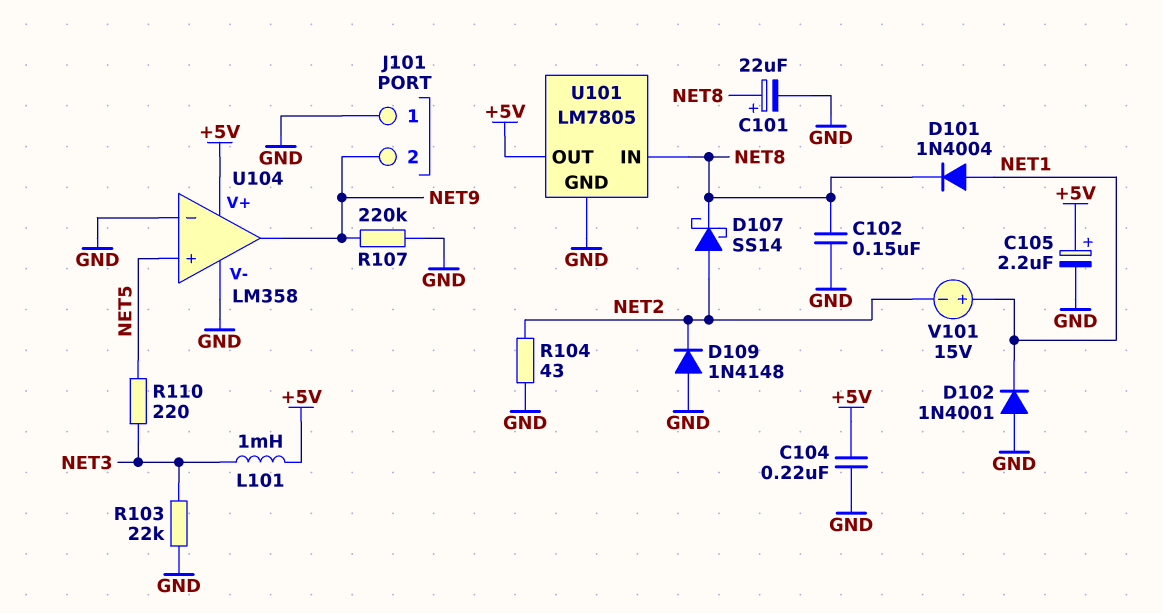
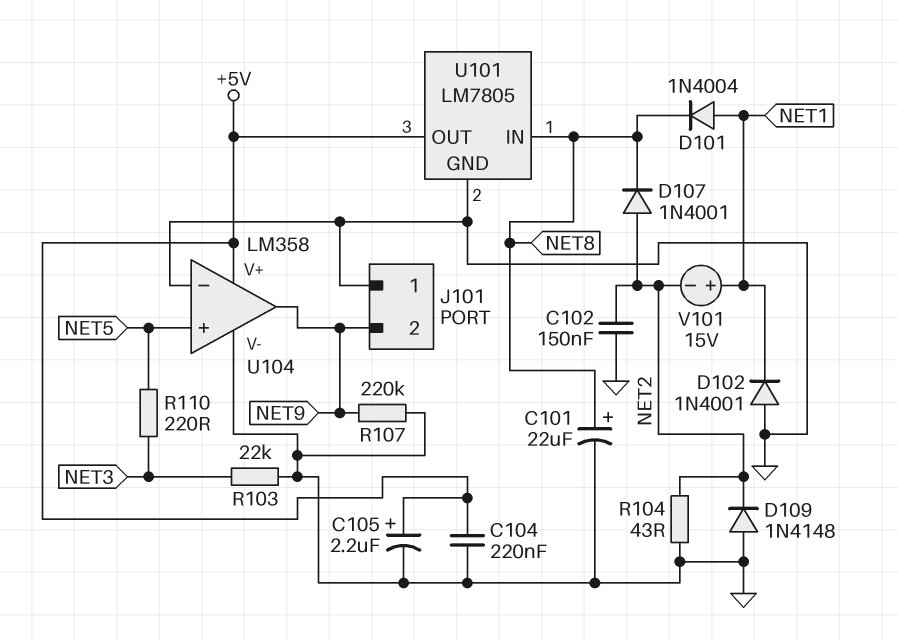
C102: 150nF (GND, NET8) -> 150nF (GND, NET2)
D107: schottky SS14 (A NET2, K NET8) -> diode 1N4001 (A NET2, K NET8)
L101: 1mH (+5V, NET3) -> none

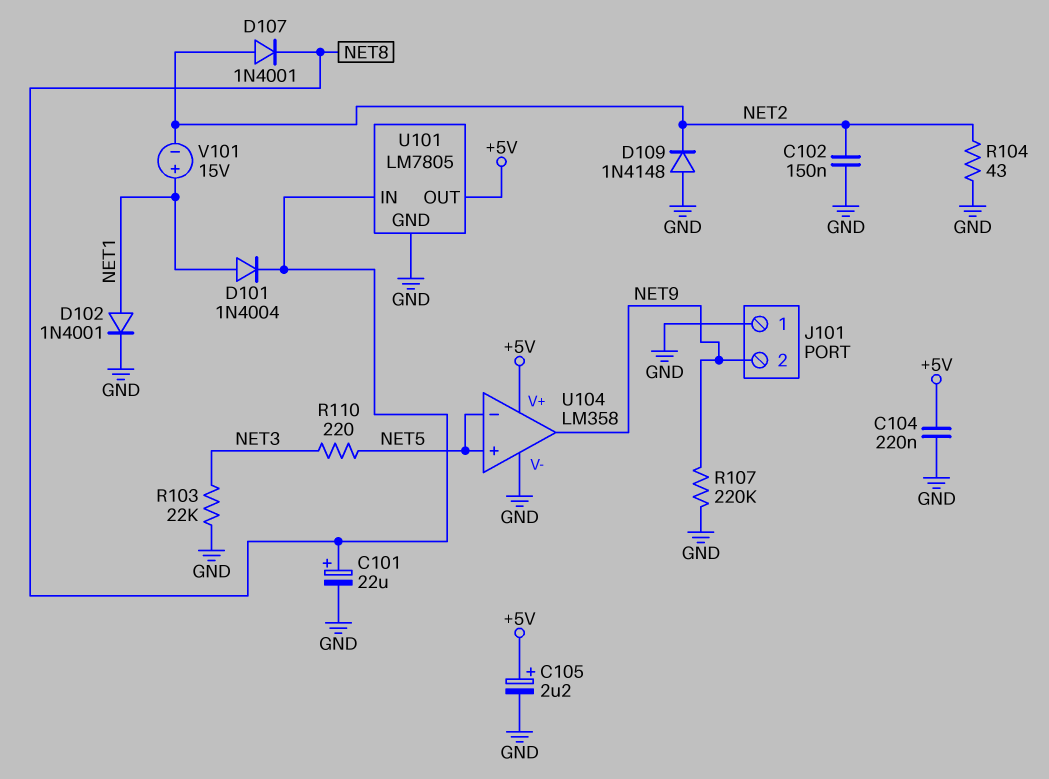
D102: diode 1N4001 (A GND, K NET1) -> diode 1N4001 (A NET1, K GND)
U104 pin in-: GND -> NET5

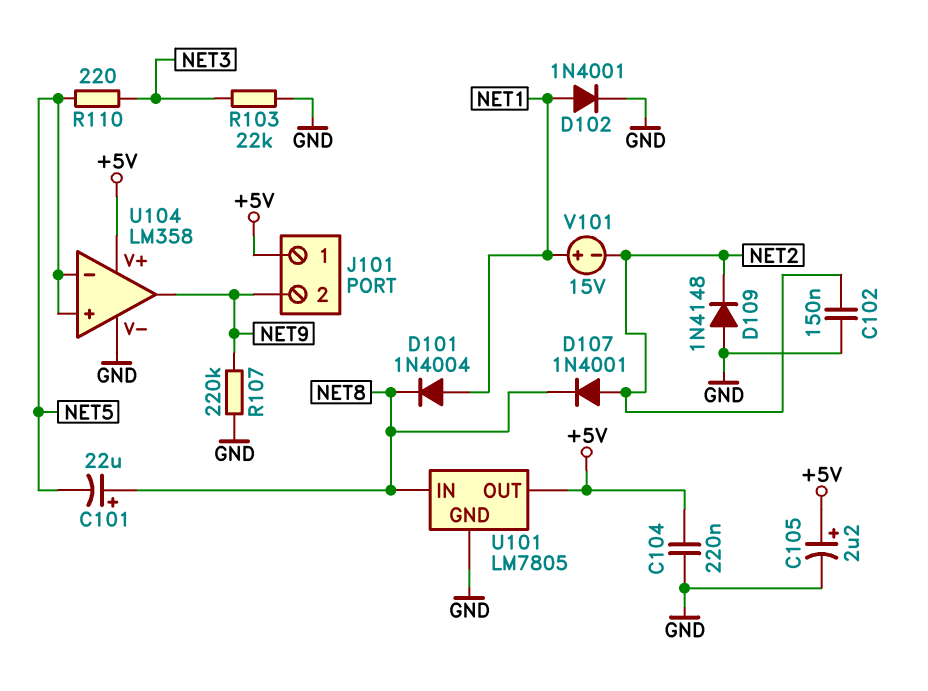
C101: 22uF (plus NET8, minus GND) -> 22uF (plus NET8, minus NET5)
J101 pin 1: GND -> +5V
R104: 43 (GND, NET2) -> none

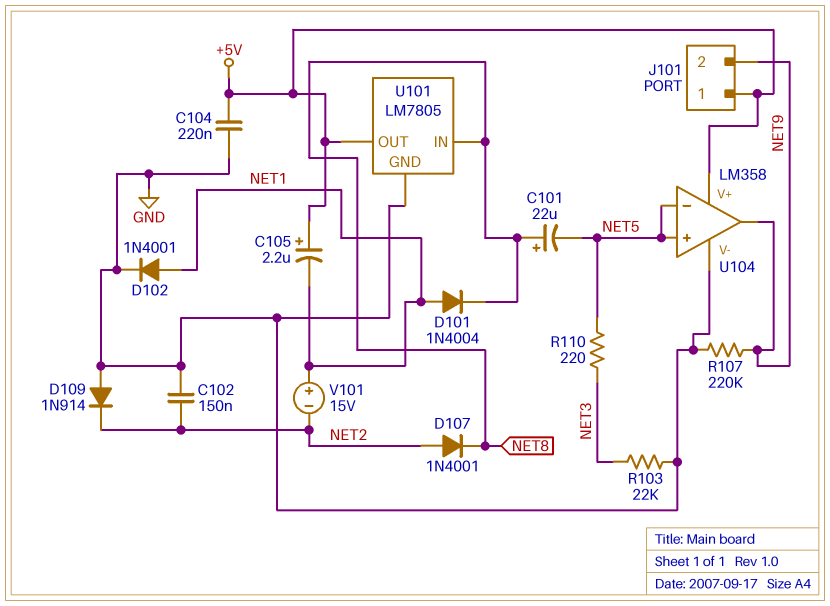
C105: 2.2uF (plus +5V, minus GND) -> 2.2uF (plus +5V, minus NET1)
D109: diode 1N4148 (A GND, K NET2) -> diode 1N914 (A GND, K NET2)

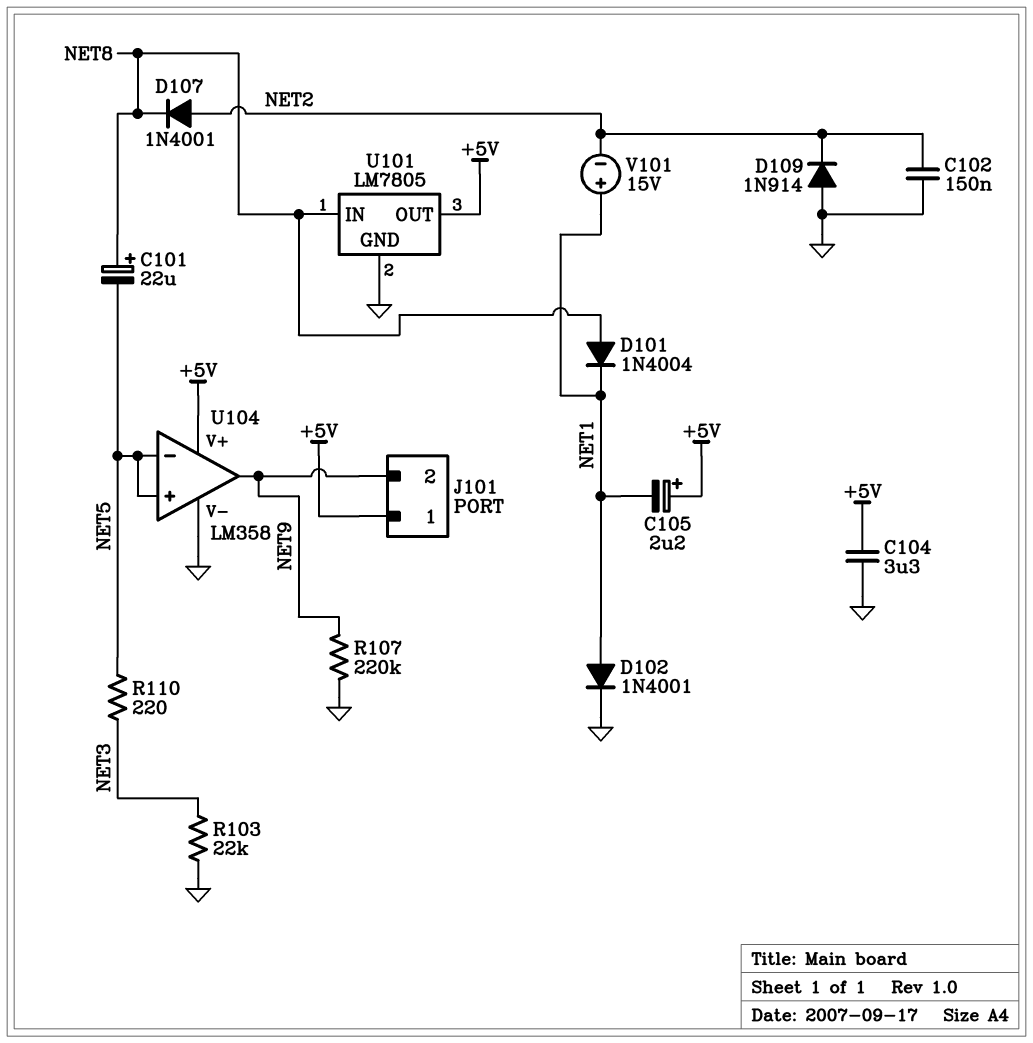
C104: 220nF (+5V, GND) -> 3.3uF (+5V, GND)
D101: diode 1N4004 (A NET1, K NET8) -> diode 1N4004 (A NET8, K NET1)

